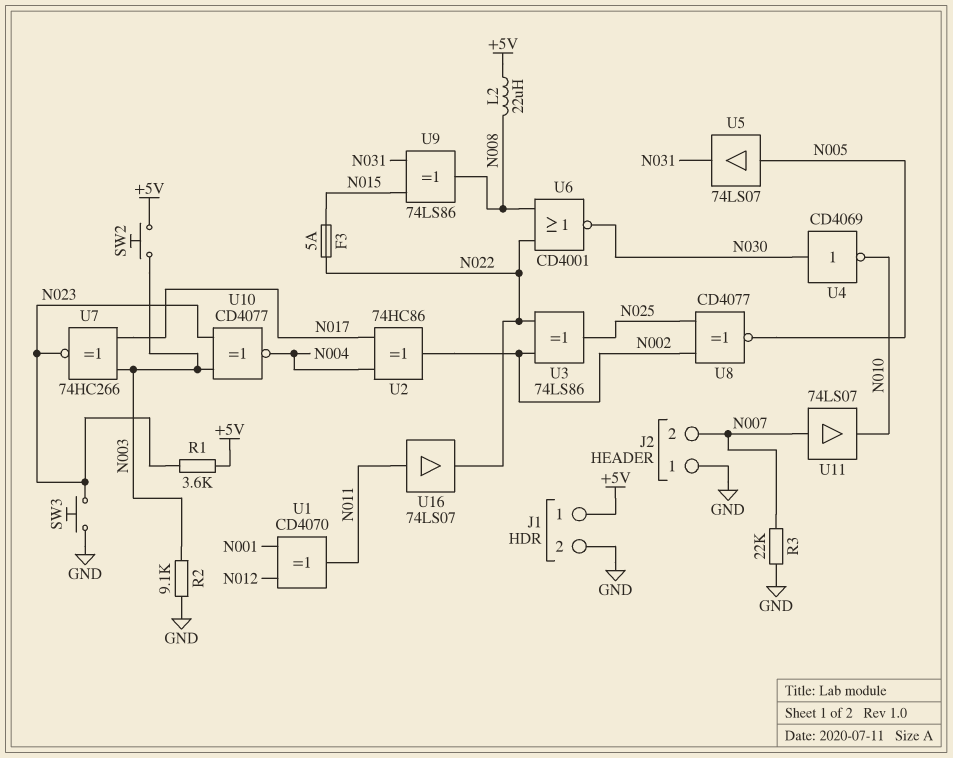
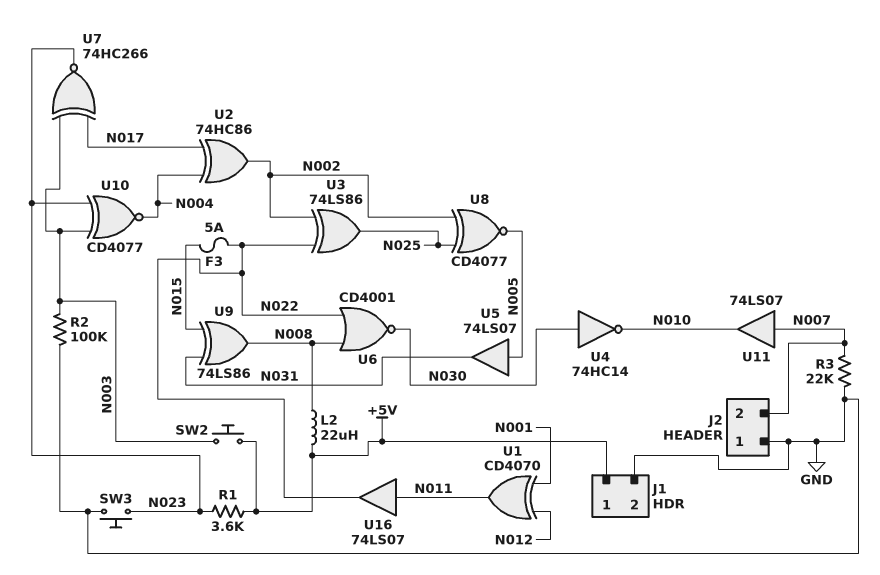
R2: 9.1k (GND, N003) -> 100k (GND, N003)
U4: NOT CD4069 (in N030, out N010) -> NOT 74HC14 (in N030, out N010)

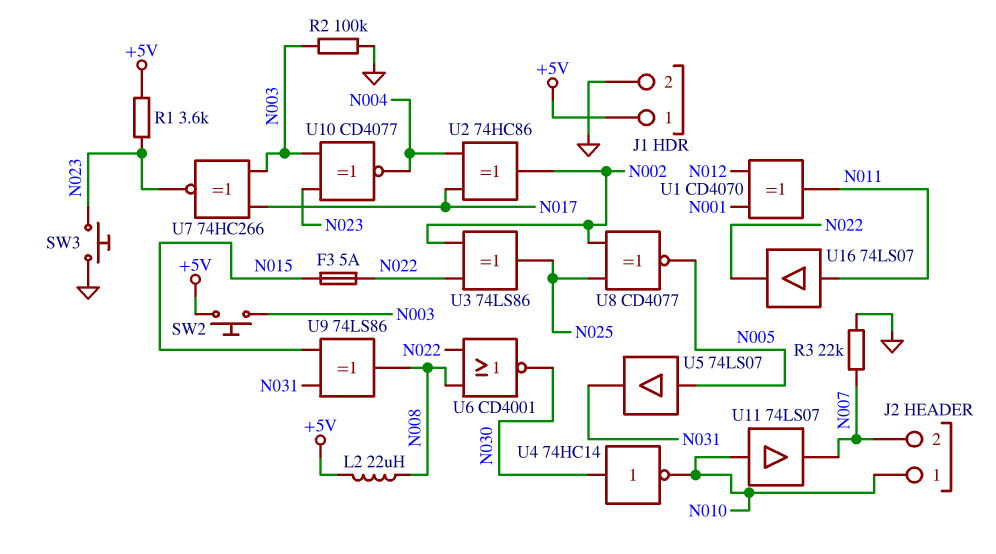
J2 pin 1: GND -> N010
U11: buffer 74LS07 (in N007, out N010) -> buffer 74LS07 (in N010, out N007)

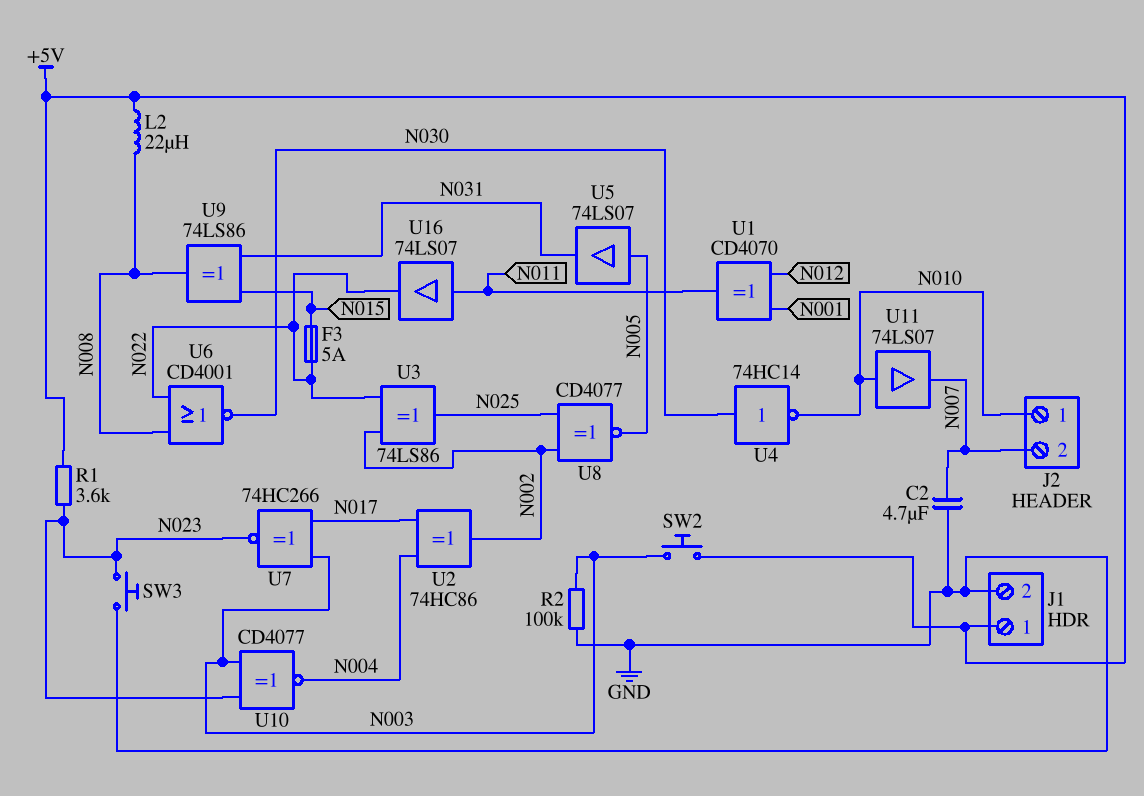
C2: none -> 4.7uF (GND, N007)
R3: 22k (GND, N007) -> none

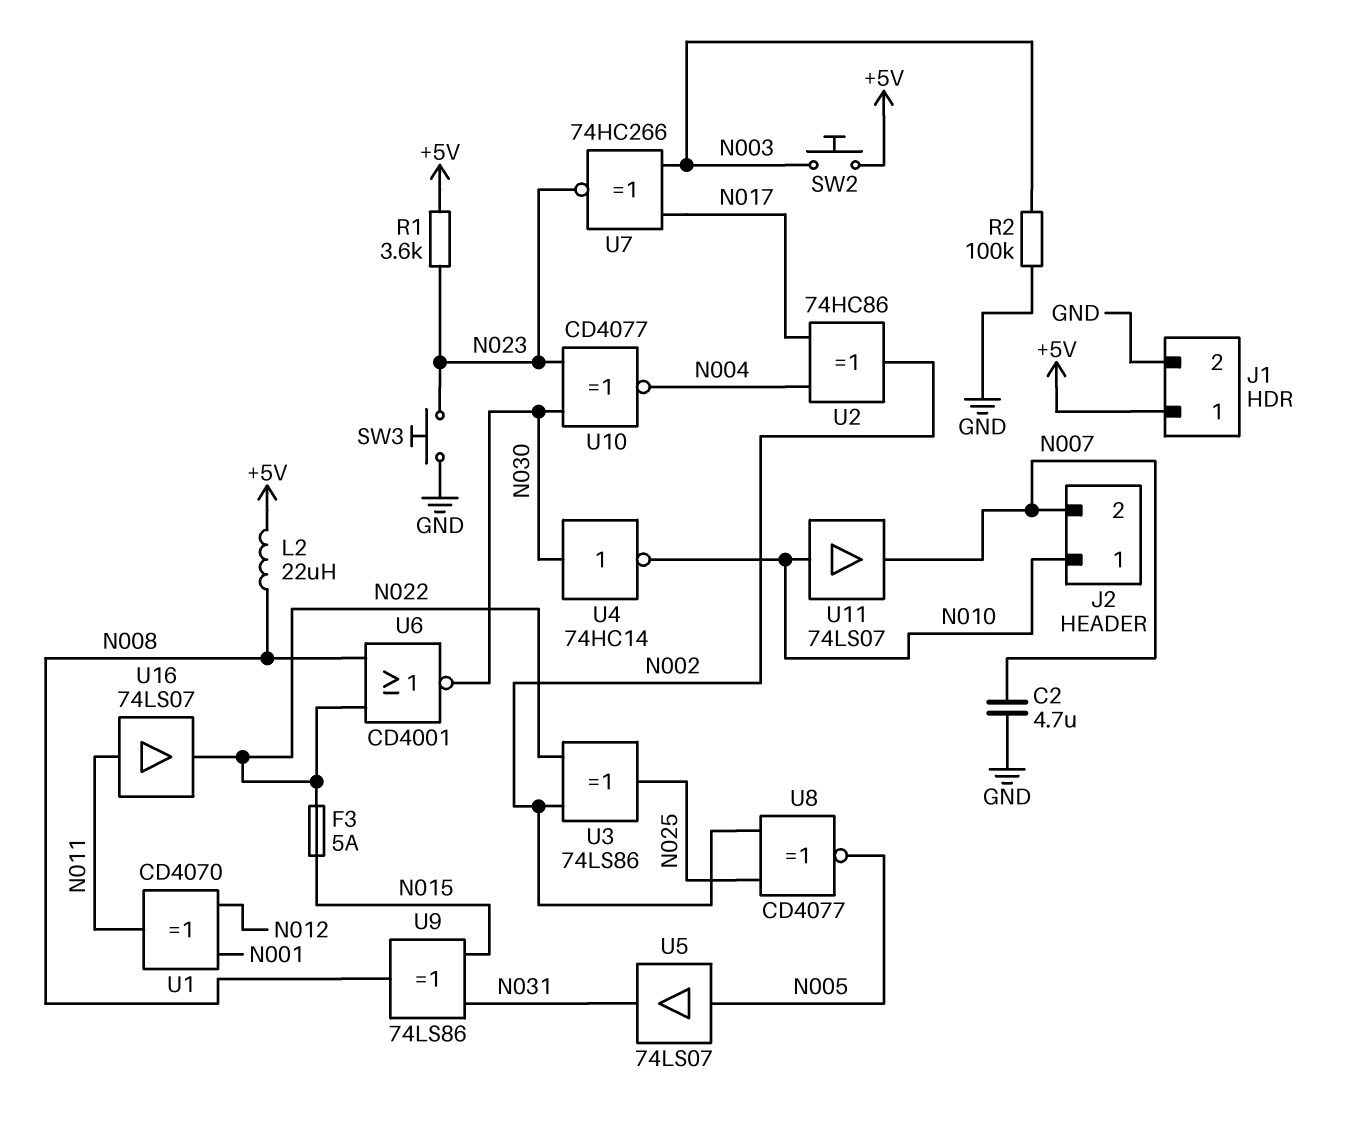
U10: XNOR CD4077 (in N003, in N023, out N004) -> XNOR CD4077 (in N023, in N030, out N004)

